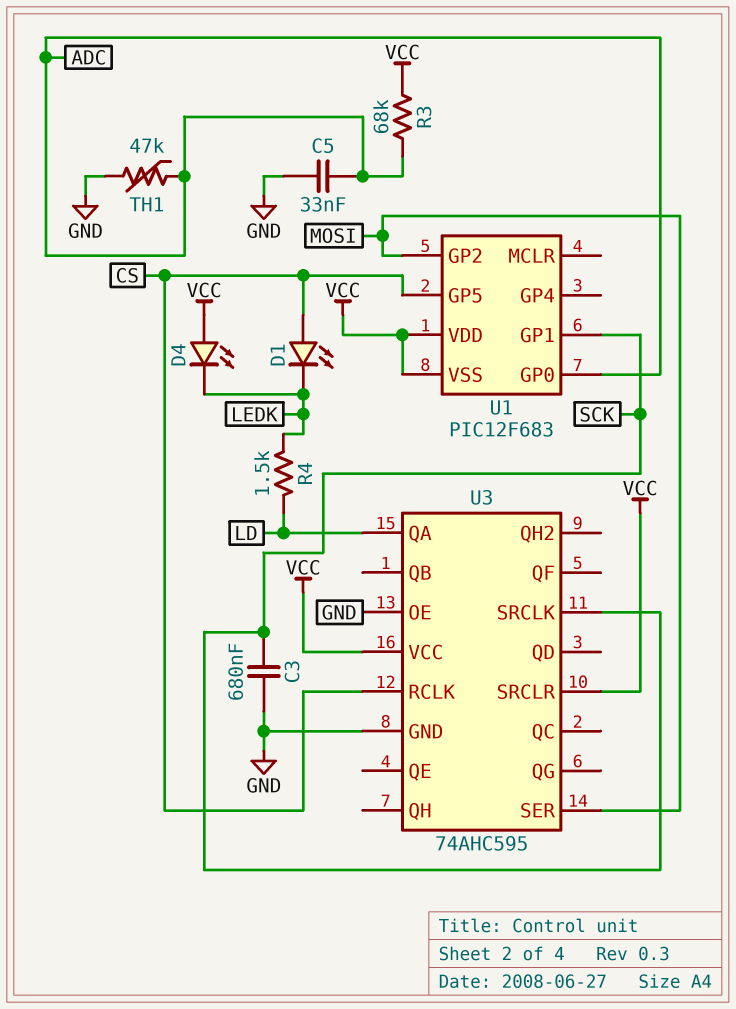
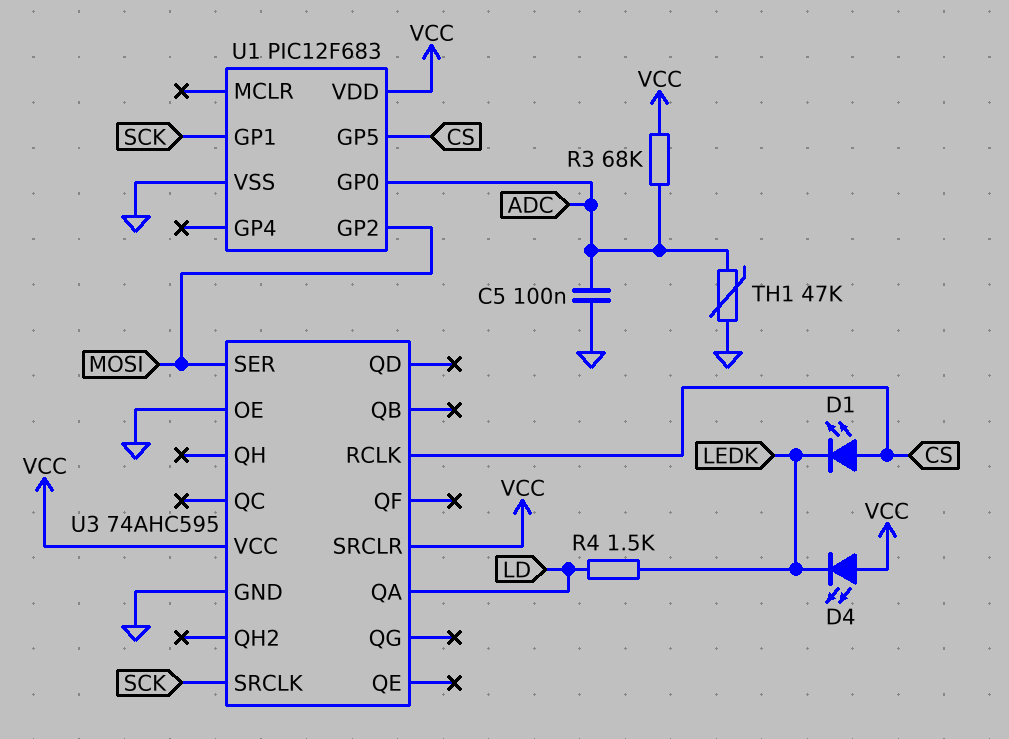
C3: 680nF (GND, SCK) -> none
C5: 33nF (ADC, GND) -> 100nF (ADC, GND)
U1 pin VSS: VCC -> GND

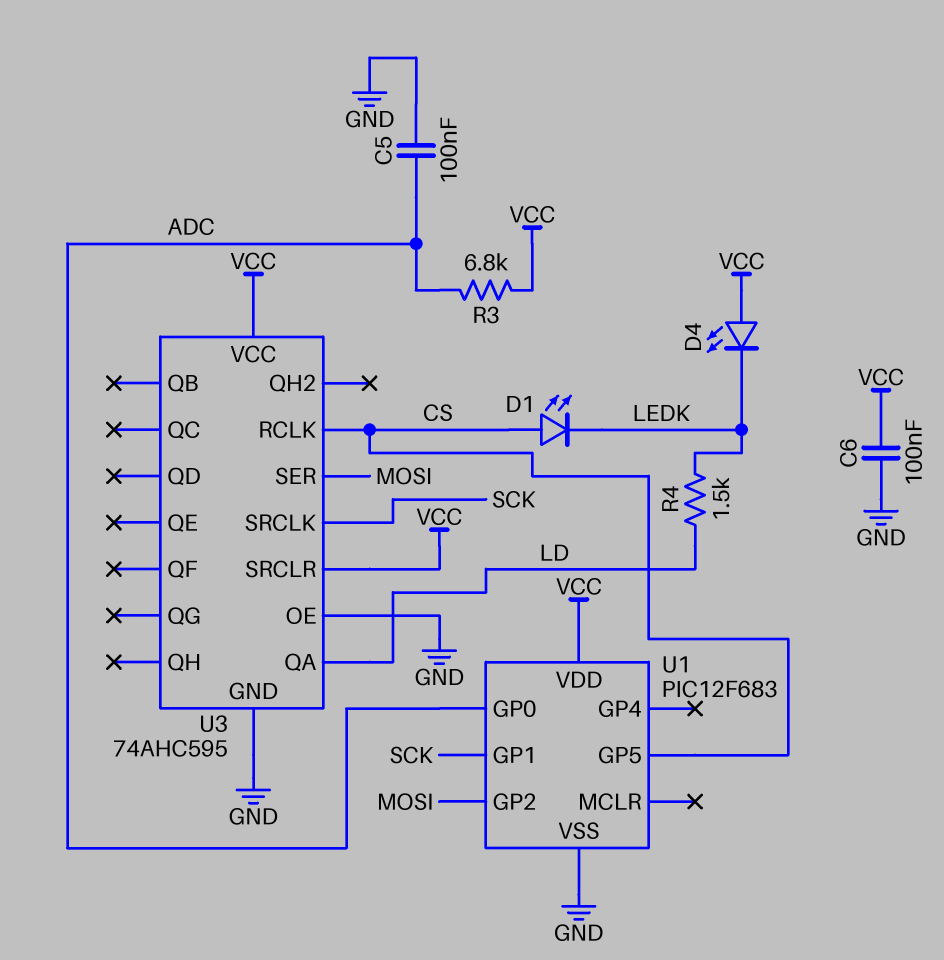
C6: none -> 100nF (GND, VCC)
R3: 68k (ADC, VCC) -> 6.8k (ADC, VCC)
TH1: 47k (ADC, GND) -> none

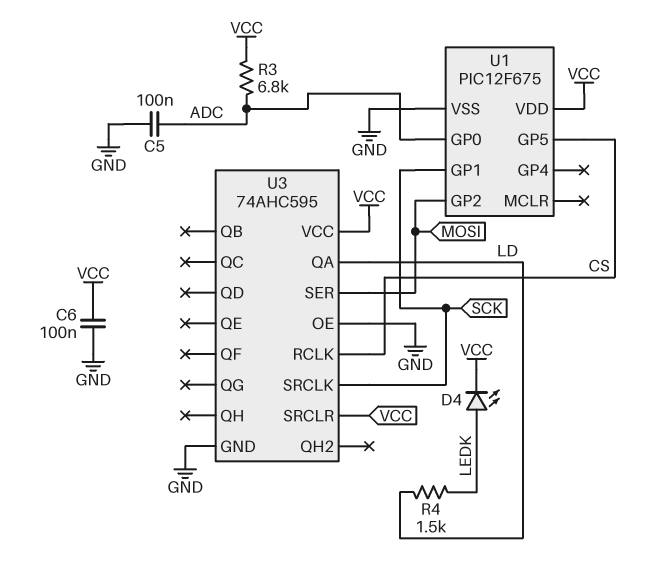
D1: LED (A CS, K LEDK) -> none
D4: LED (A VCC, K LEDK) -> LED (A LEDK, K VCC)
U1: PIC12F683 -> PIC12F675

